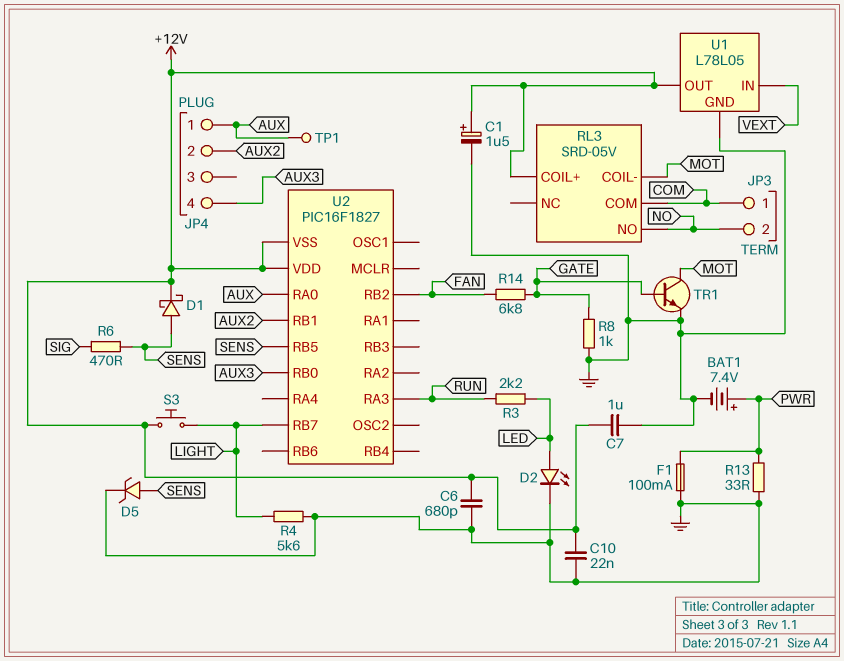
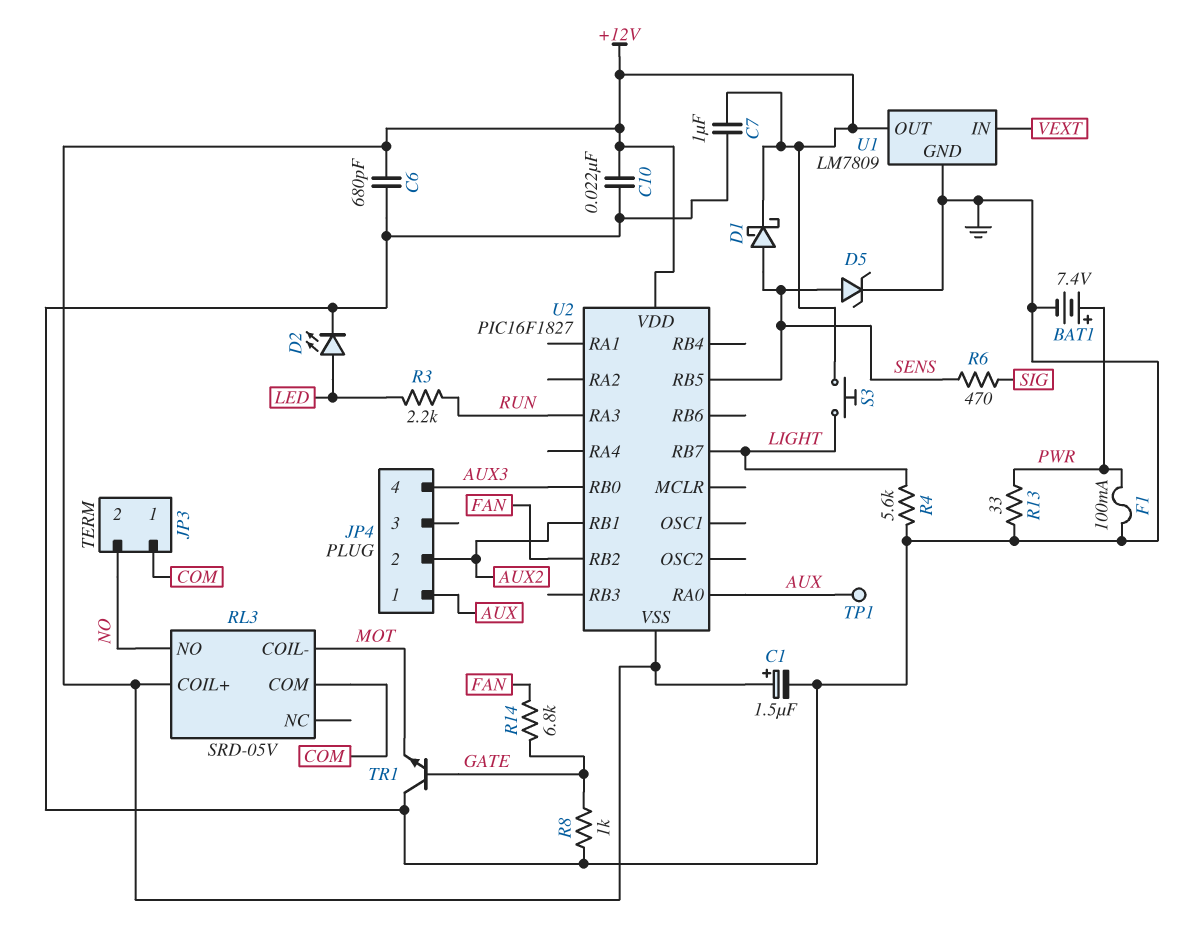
TR1: NPN (B GATE, C MOT, E GND) -> NPN (B GATE, C GND, E MOT)
U1: L78L05 -> LM7809

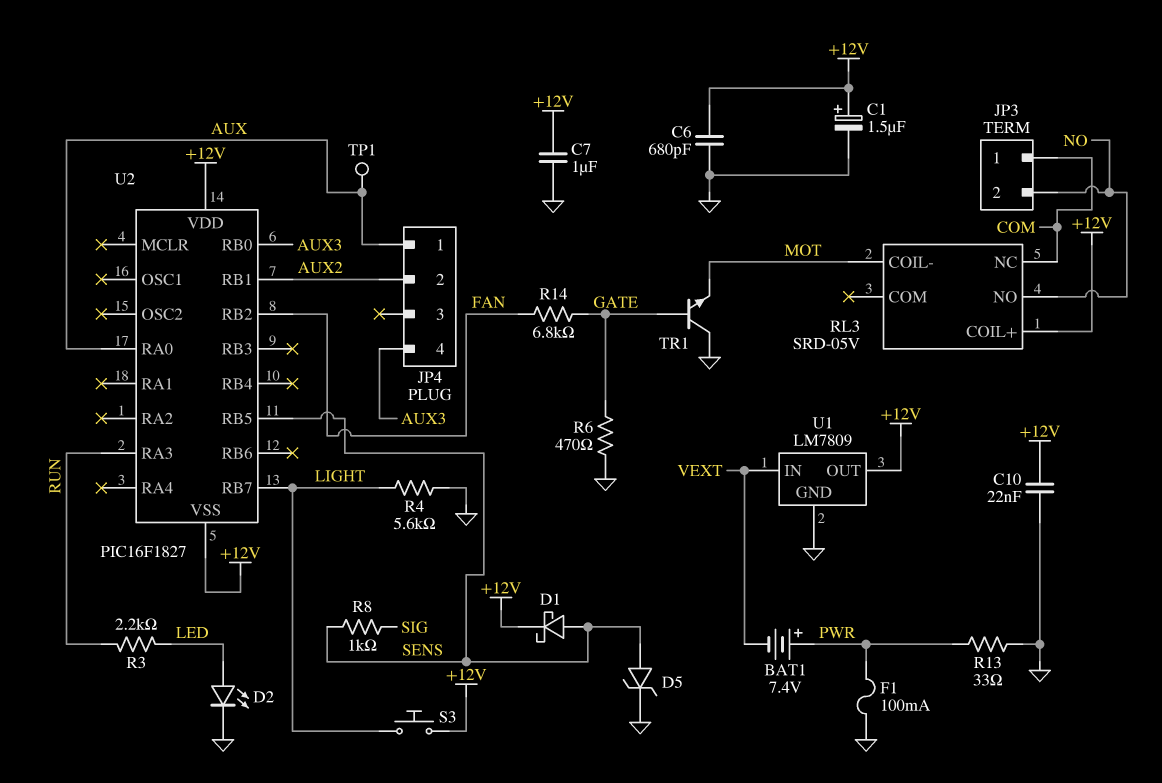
BAT1: 7.4V (plus PWR, minus GND) -> 7.4V (plus PWR, minus VEXT)
R6: 470 (SENS, SIG) -> 470 (GATE, GND)
R8: 1k (GATE, GND) -> 1k (SENS, SIG)
RL3 pin COM: COM -> none
RL3 pin NC: none -> COM

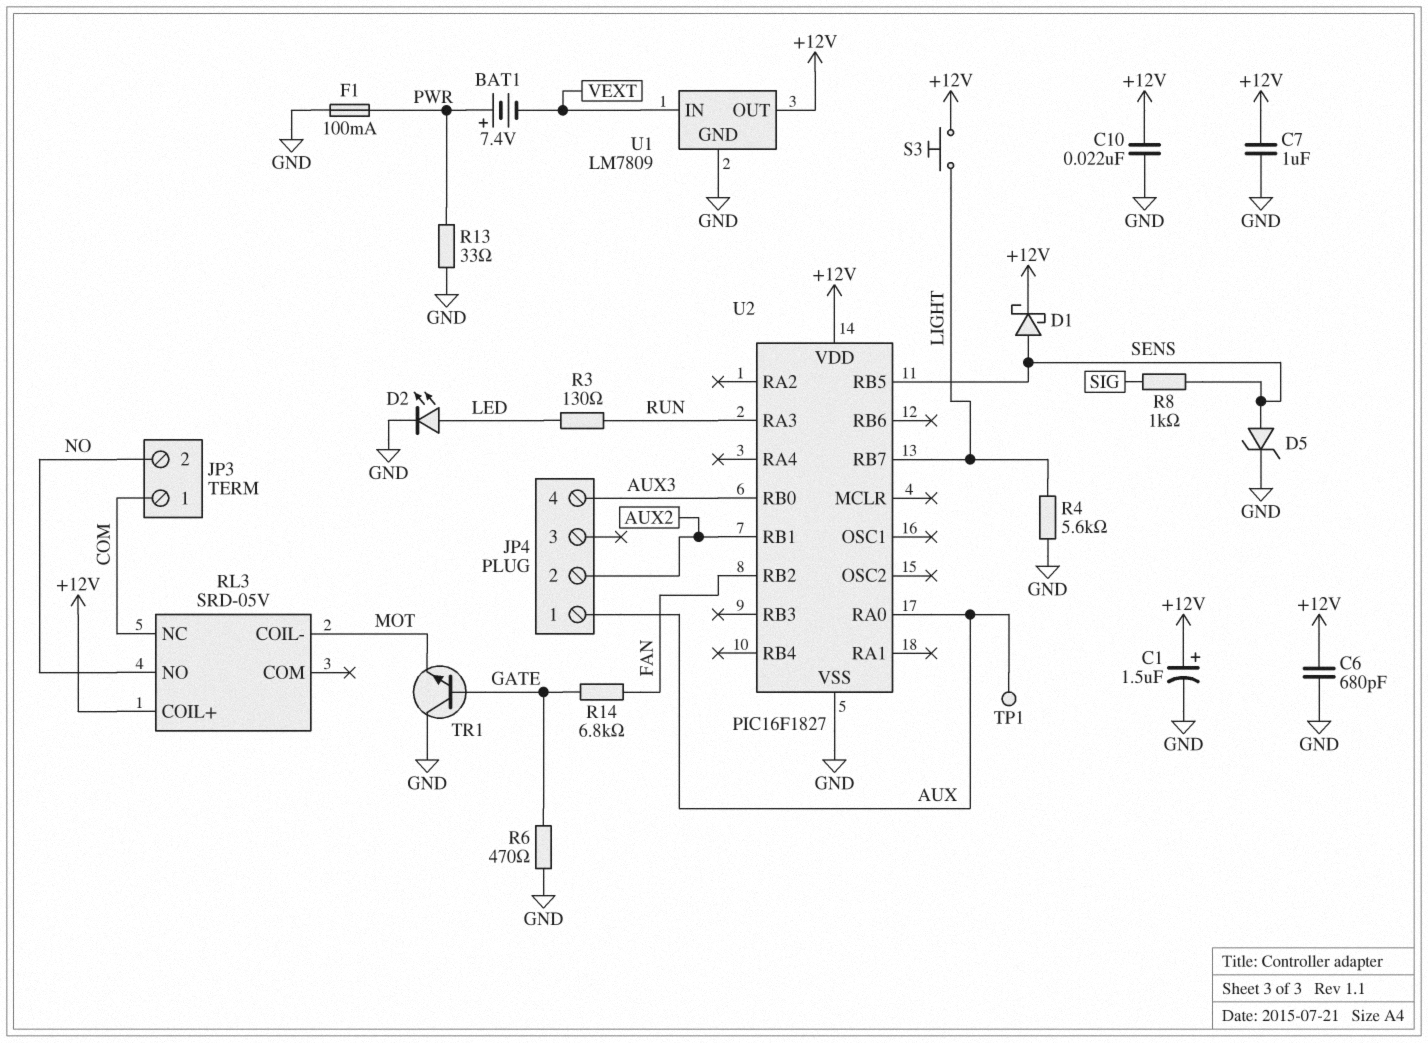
R3: 2.2k (LED, RUN) -> 130 (LED, RUN)
U2 pin VSS: +12V -> GND

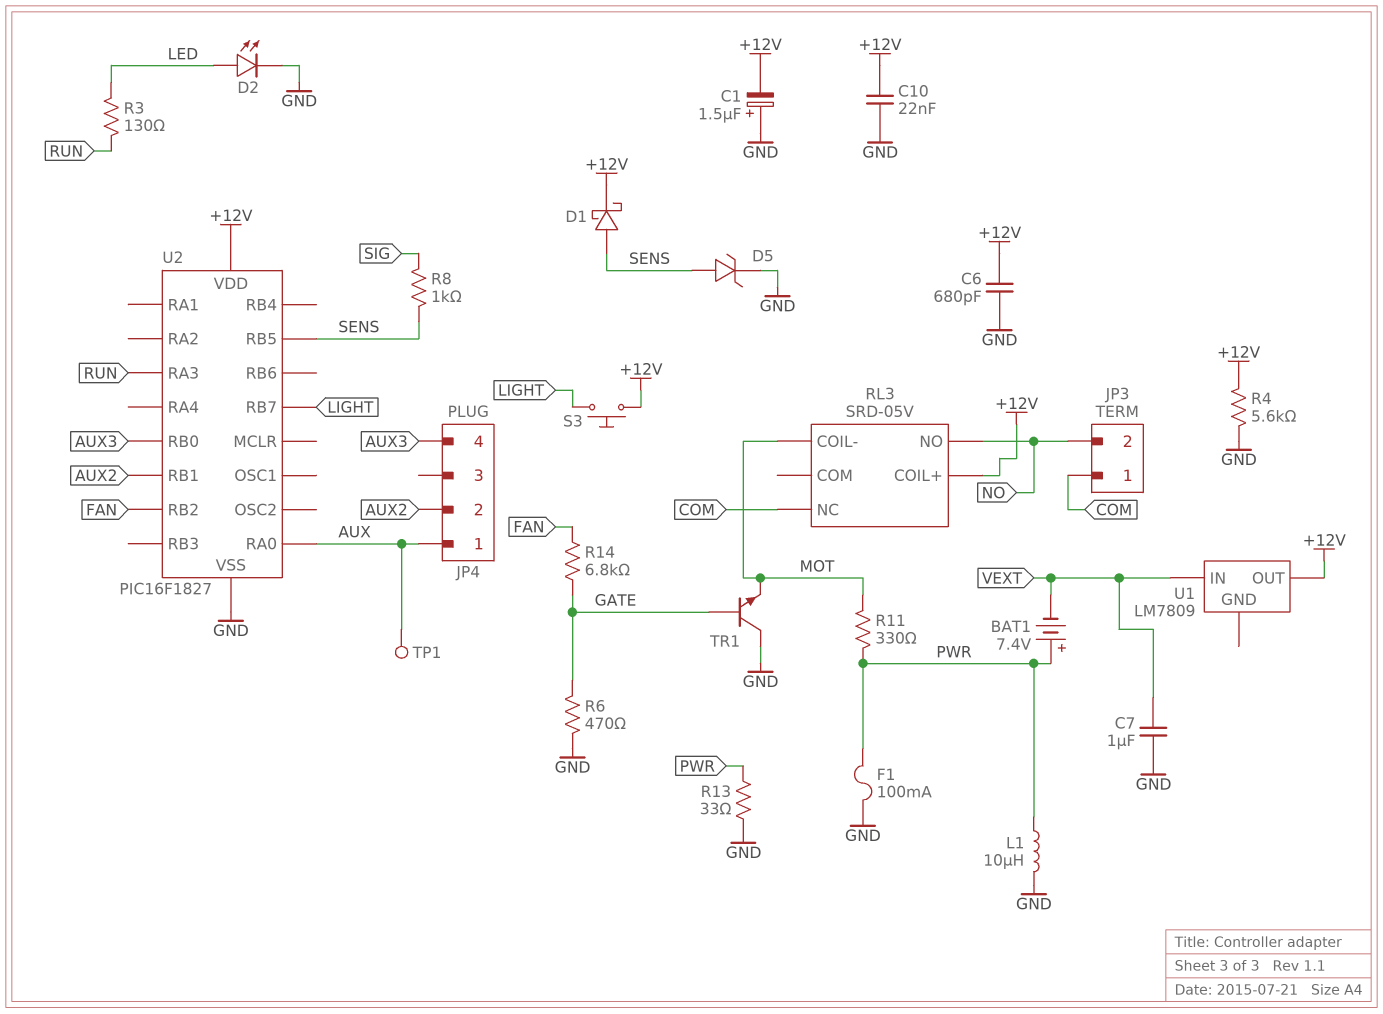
C1: 1.5uF (plus +12V, minus GND) -> 1.5uF (plus GND, minus +12V)
C7: 1uF (+12V, GND) -> 1uF (GND, VEXT)
L1: none -> 10uH (GND, PWR)
R4: 5.6k (GND, LIGHT) -> 5.6k (+12V, GND)
R11: none -> 330 (MOT, PWR)
U1 pin GND: GND -> none

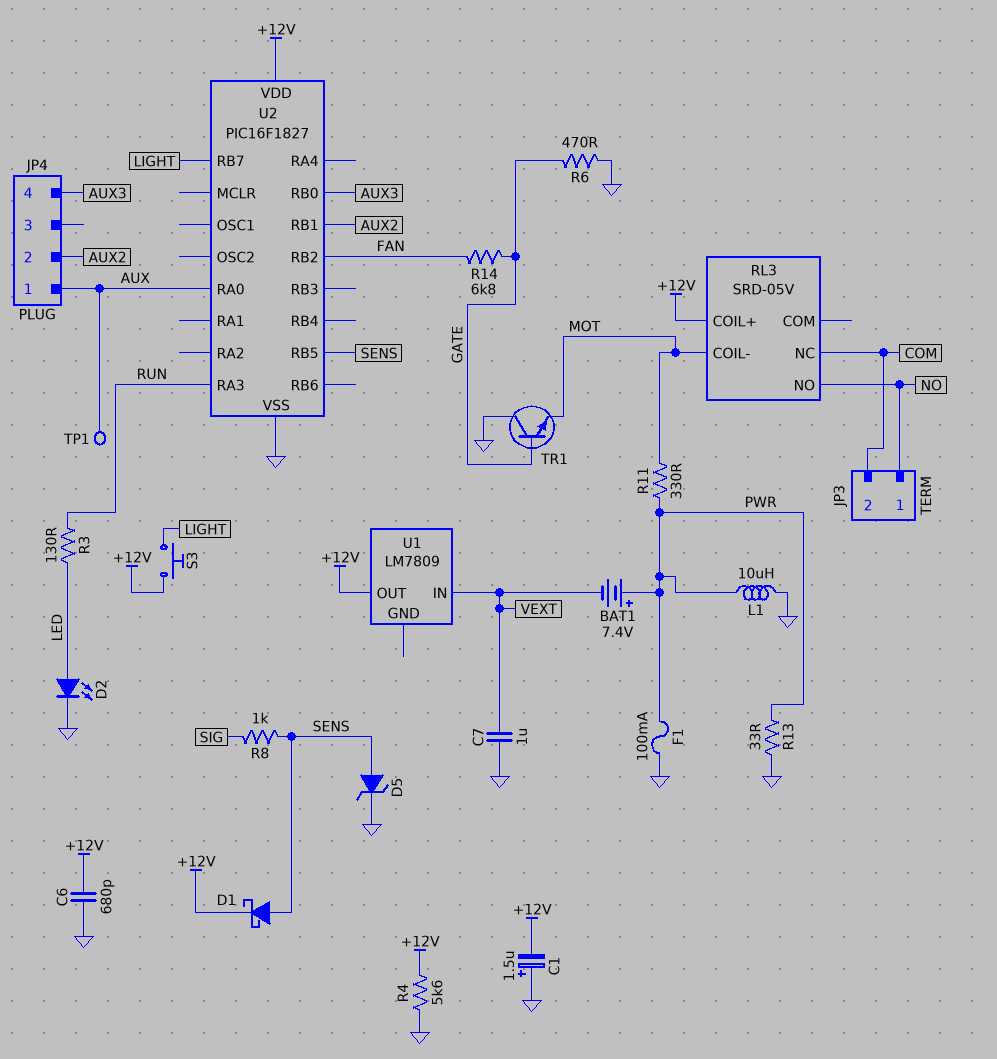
C10: 22nF (+12V, GND) -> none
JP3 pin 1: COM -> NO
JP3 pin 2: NO -> COM

